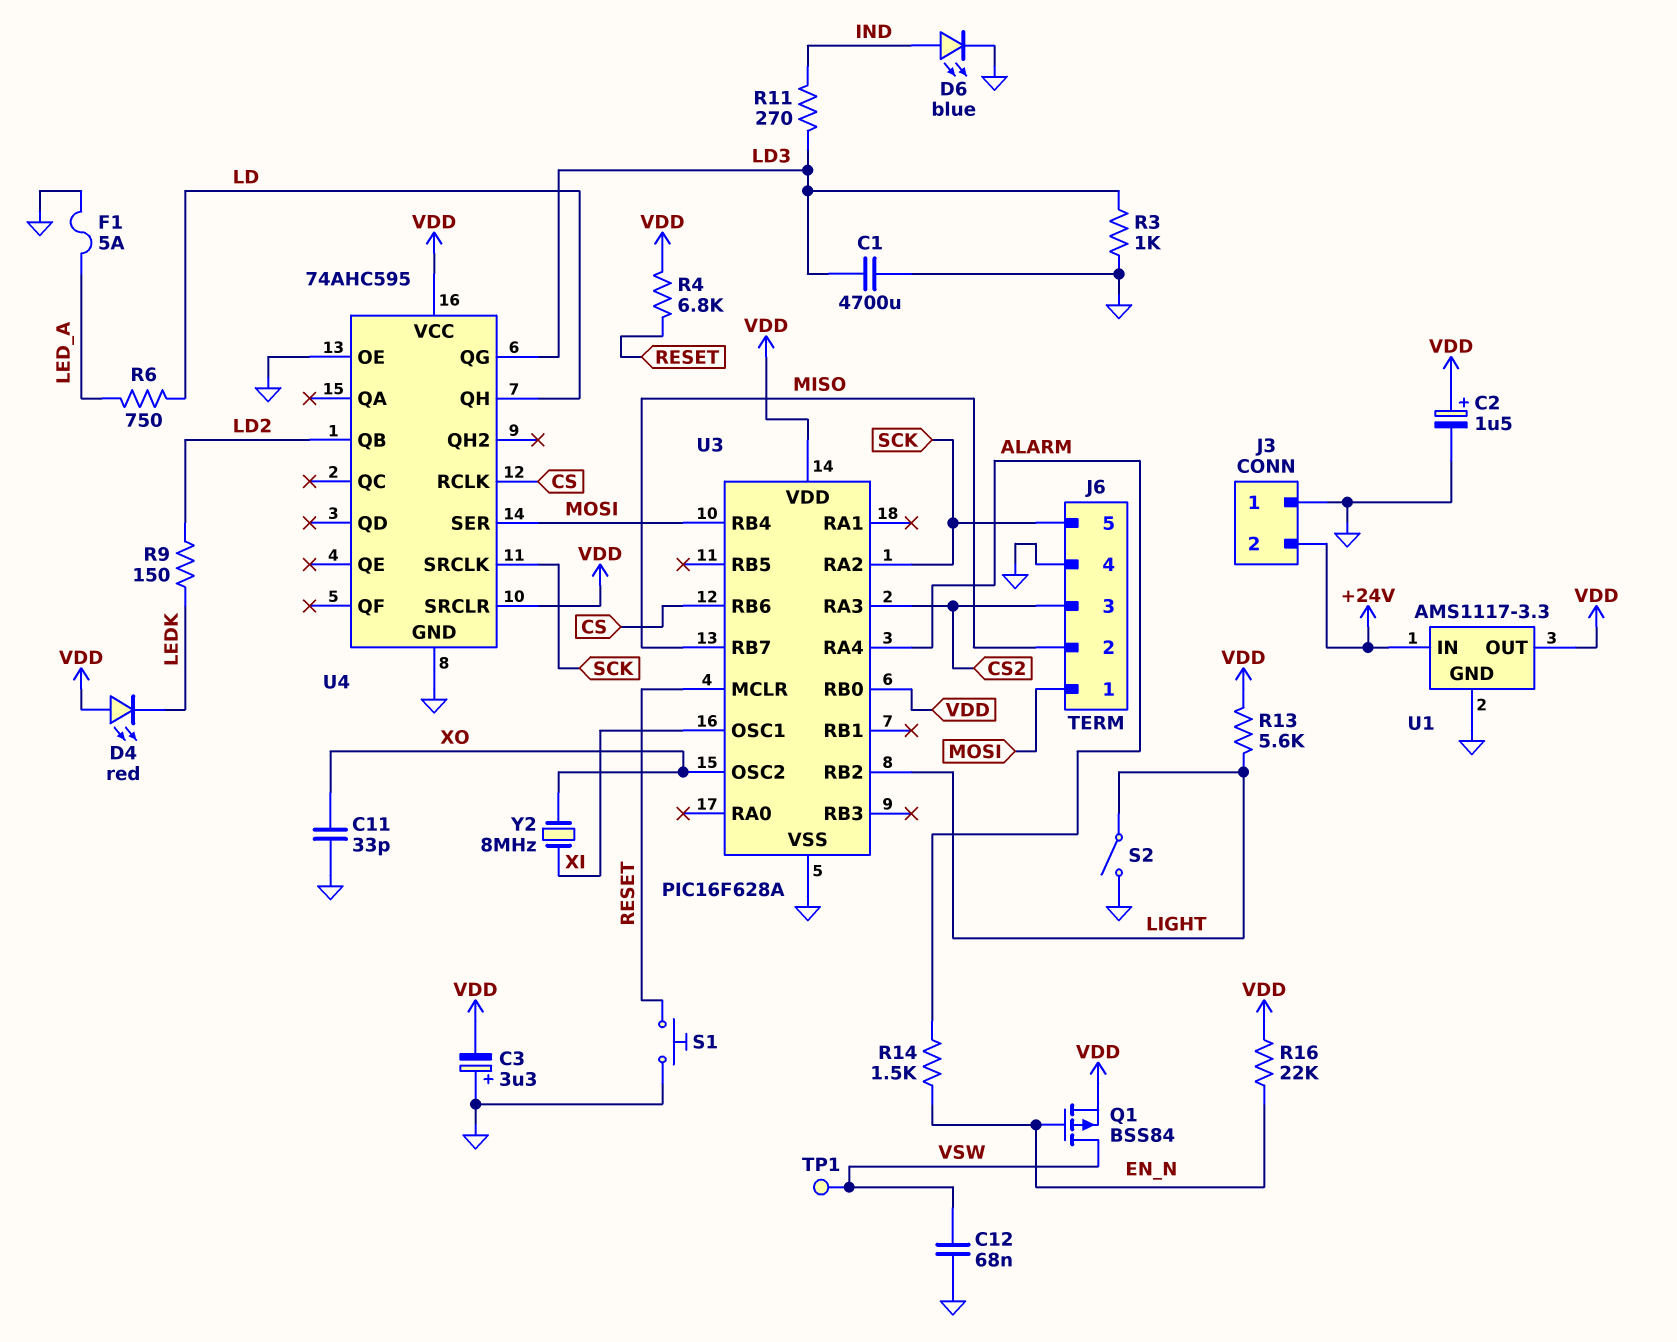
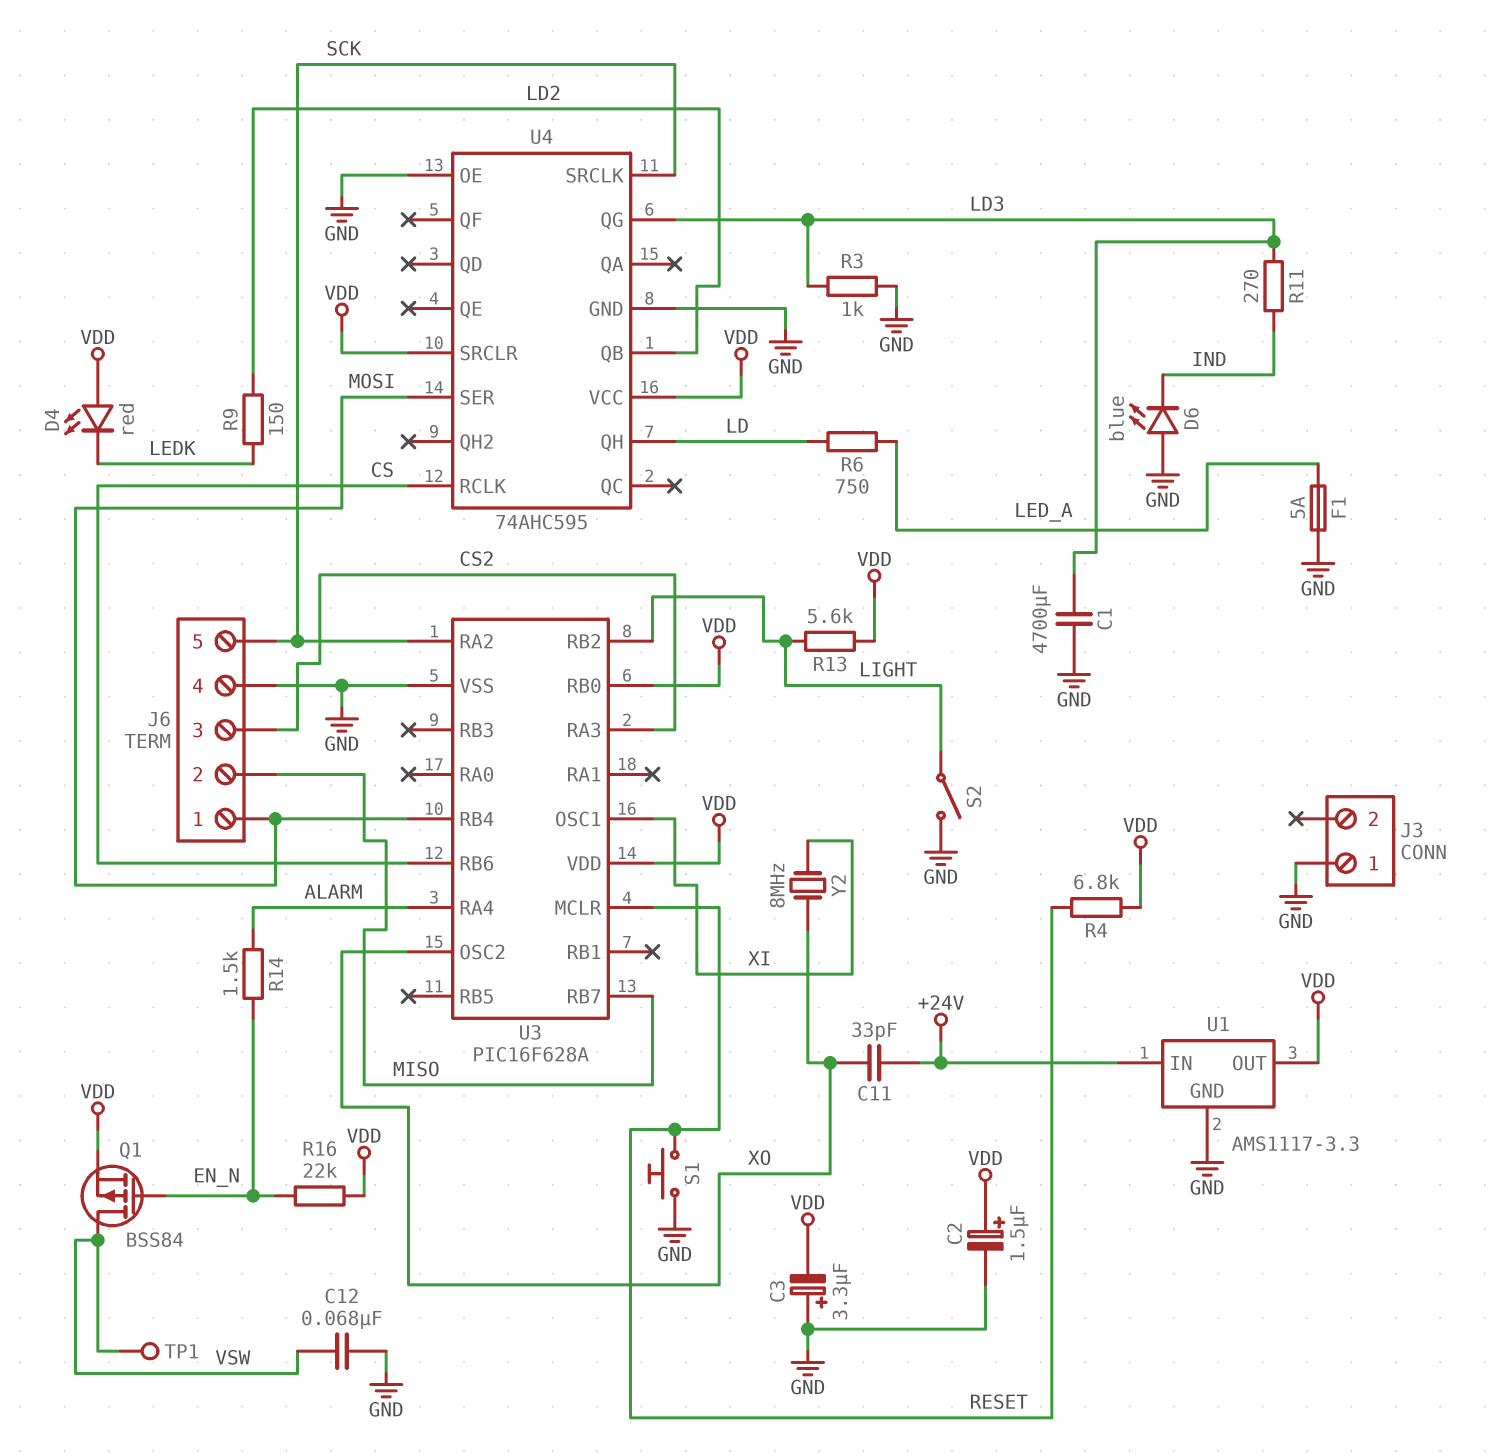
C11: 33pF (GND, XO) -> 33pF (+24V, XO)
D6: LED blue (A IND, K GND) -> LED blue (A GND, K IND)
J3 pin 2: +24V -> none

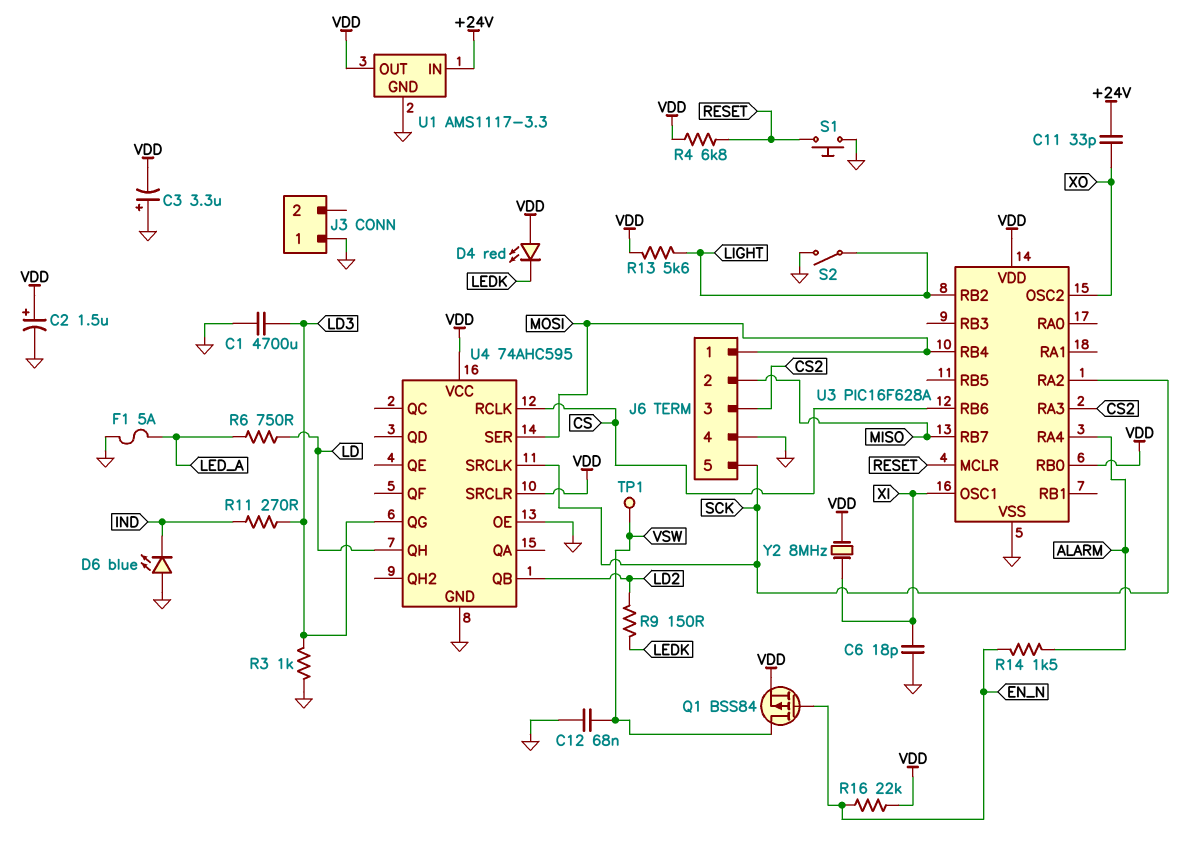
C6: none -> 18pF (GND, XI)
Y2: 8MHz (XI, XO) -> 8MHz (VDD, XI)

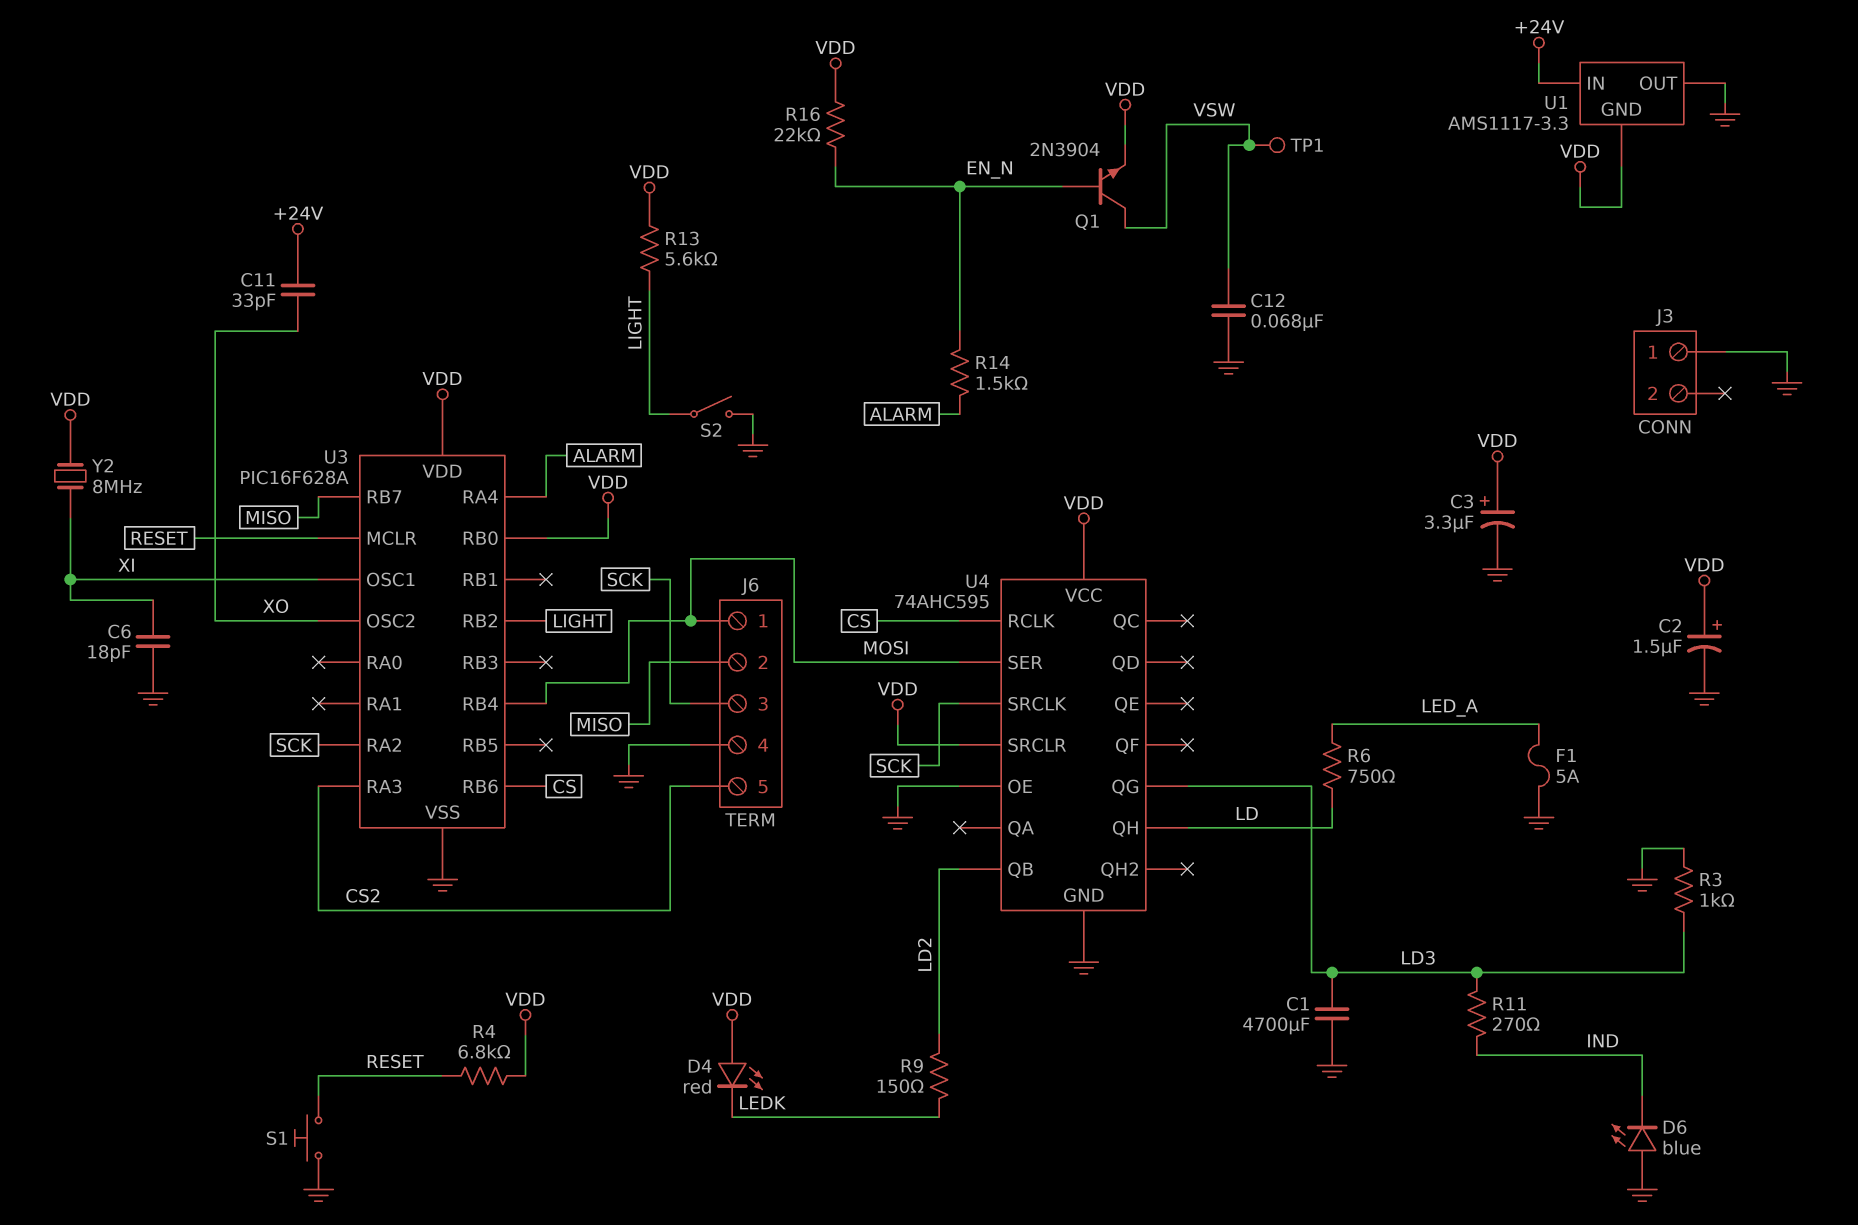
C3: 3.3uF (plus GND, minus VDD) -> 3.3uF (plus VDD, minus GND)
J6 pin 3: CS2 -> SCK
J6 pin 5: SCK -> CS2
Q1: PMOS BSS84 (G EN_N, D VSW, S VDD) -> NPN 2N3904 (B EN_N, C VSW, E VDD)
U1 pin GND: GND -> VDD
U1 pin OUT: VDD -> GND

